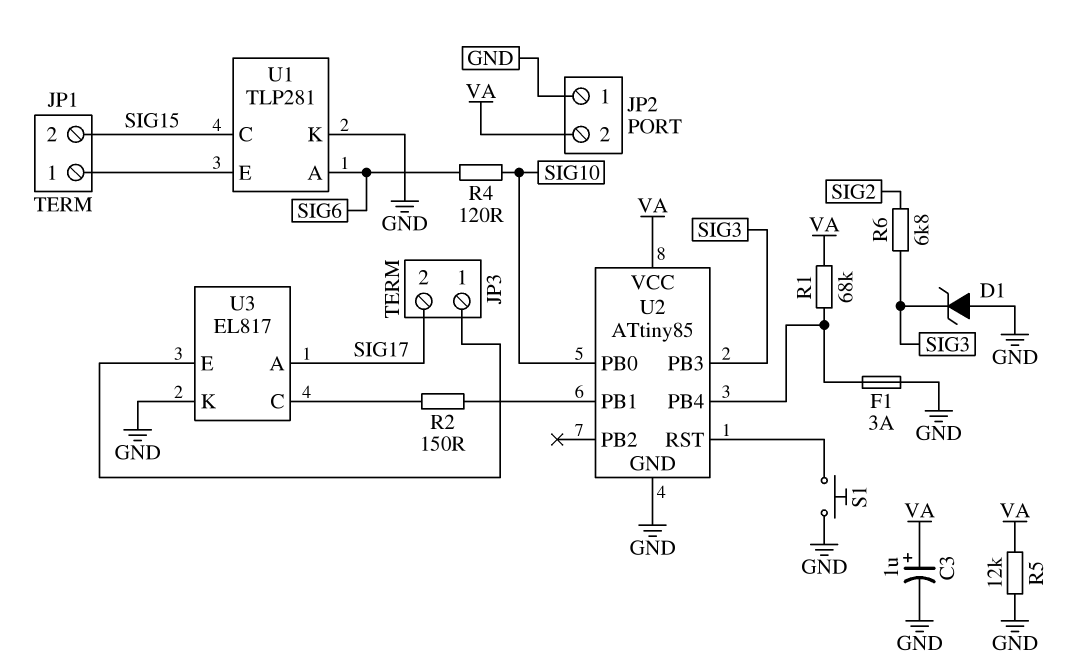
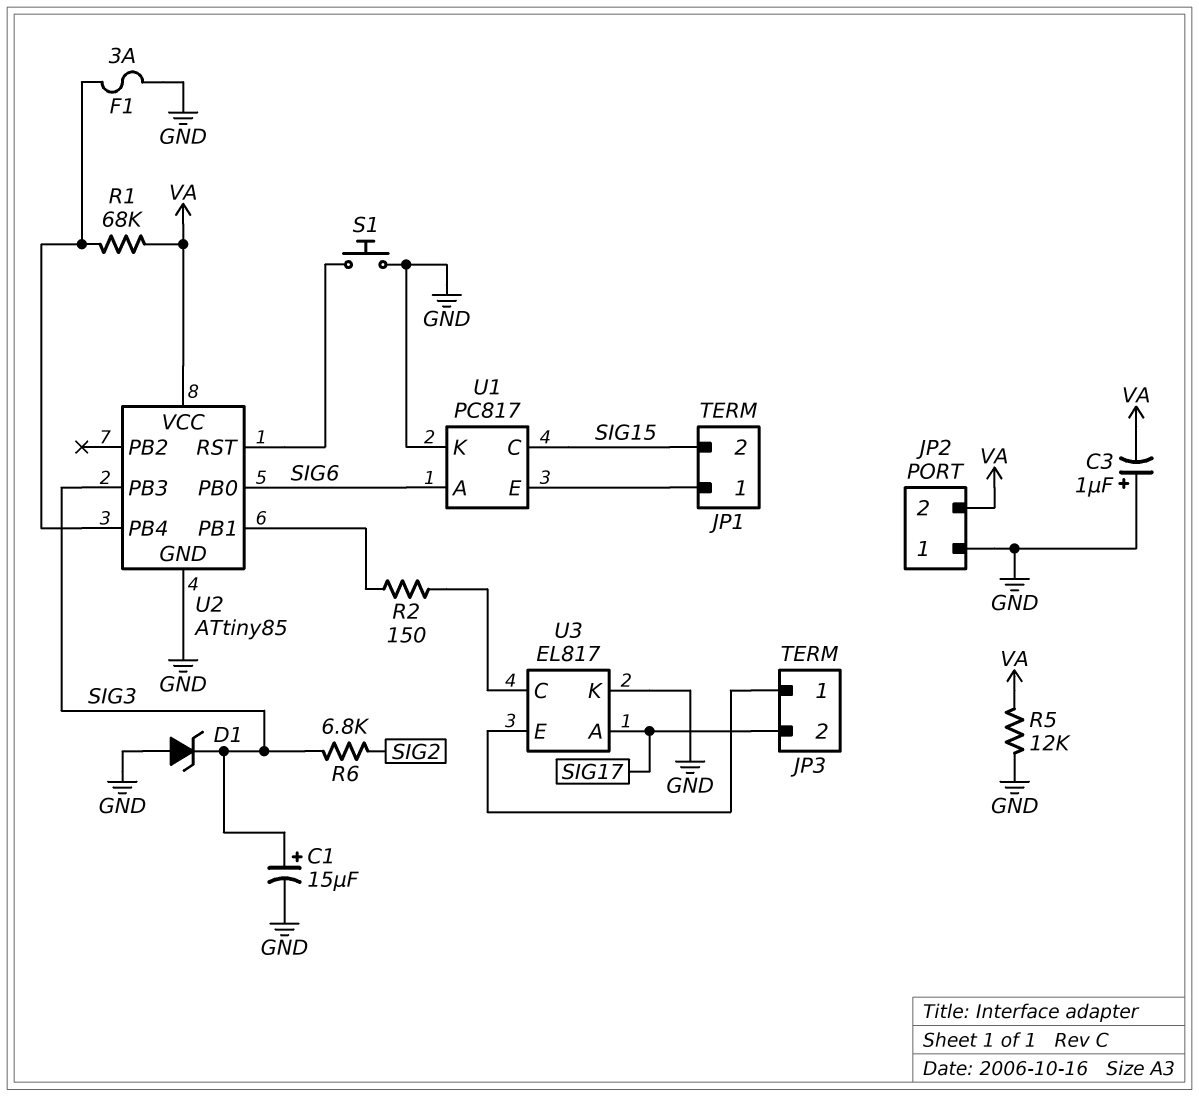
C1: none -> 15uF (plus SIG3, minus GND)
C3: 1uF (plus VA, minus GND) -> 1uF (plus GND, minus VA)
R4: 120 (SIG6, SIG10) -> none
U1: TLP281 -> PC817
U2 pin PB0: SIG10 -> SIG6

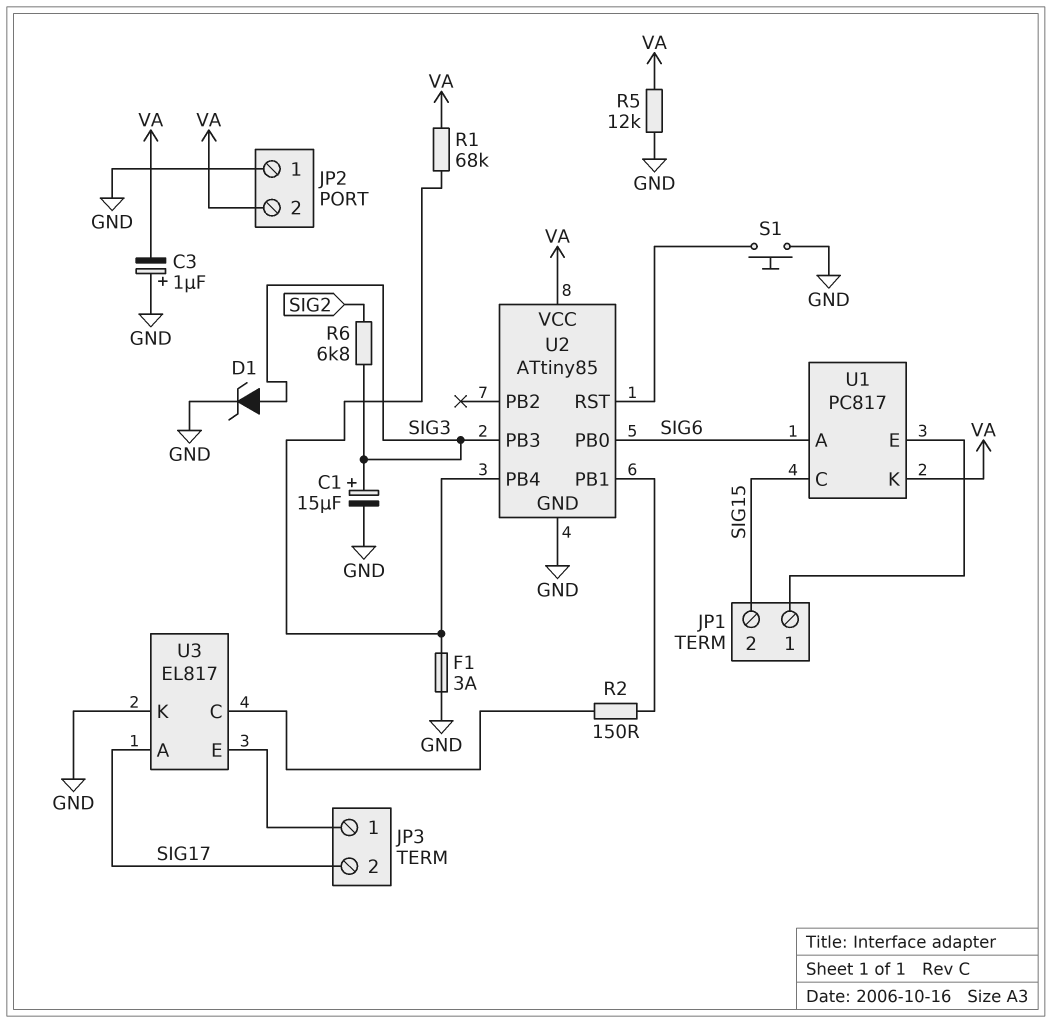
D1: zener (A GND, K SIG3) -> zener (A SIG3, K GND)
U1 pin K: GND -> VA

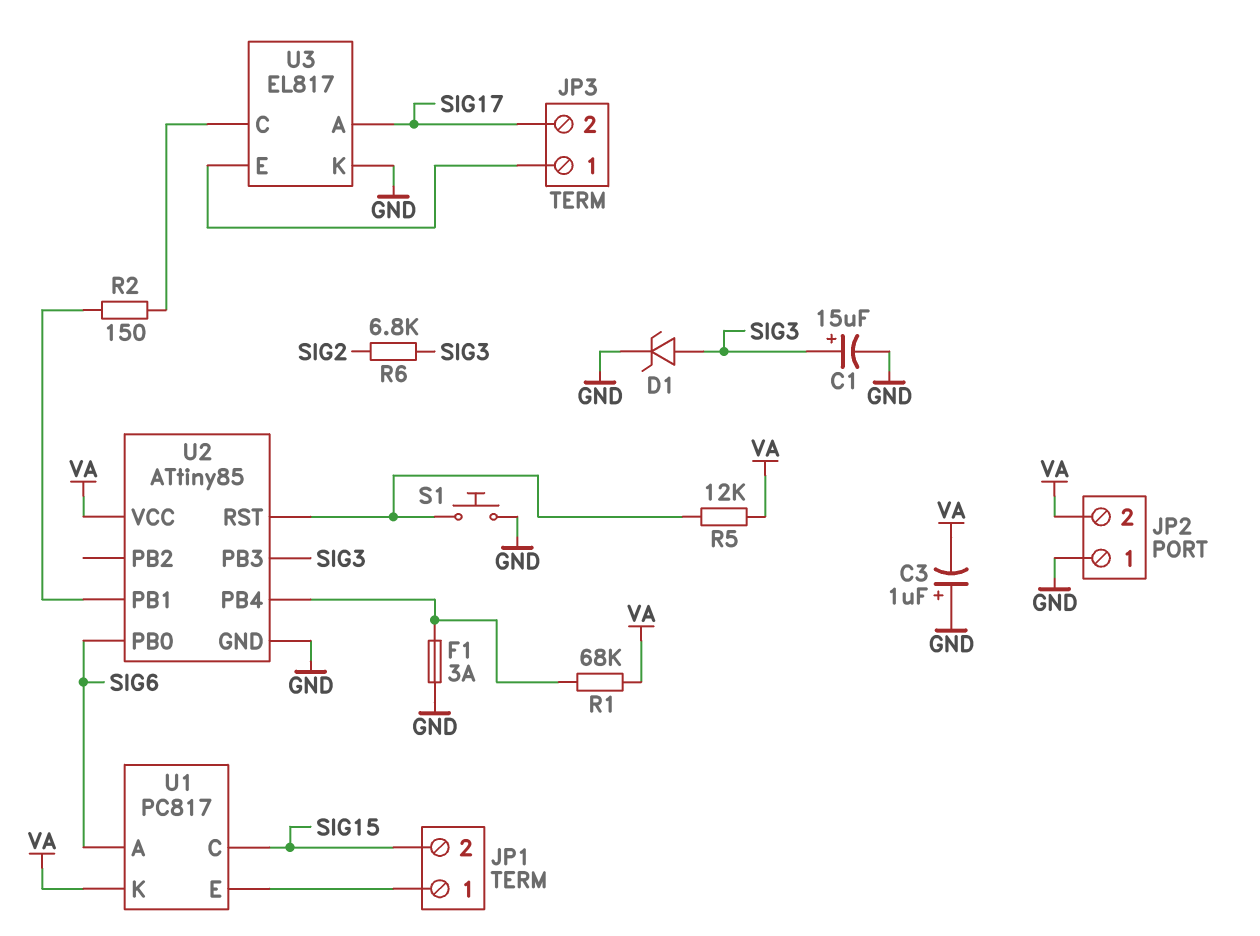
R5: 12k (GND, VA) -> 12k (U2/RST, VA)

